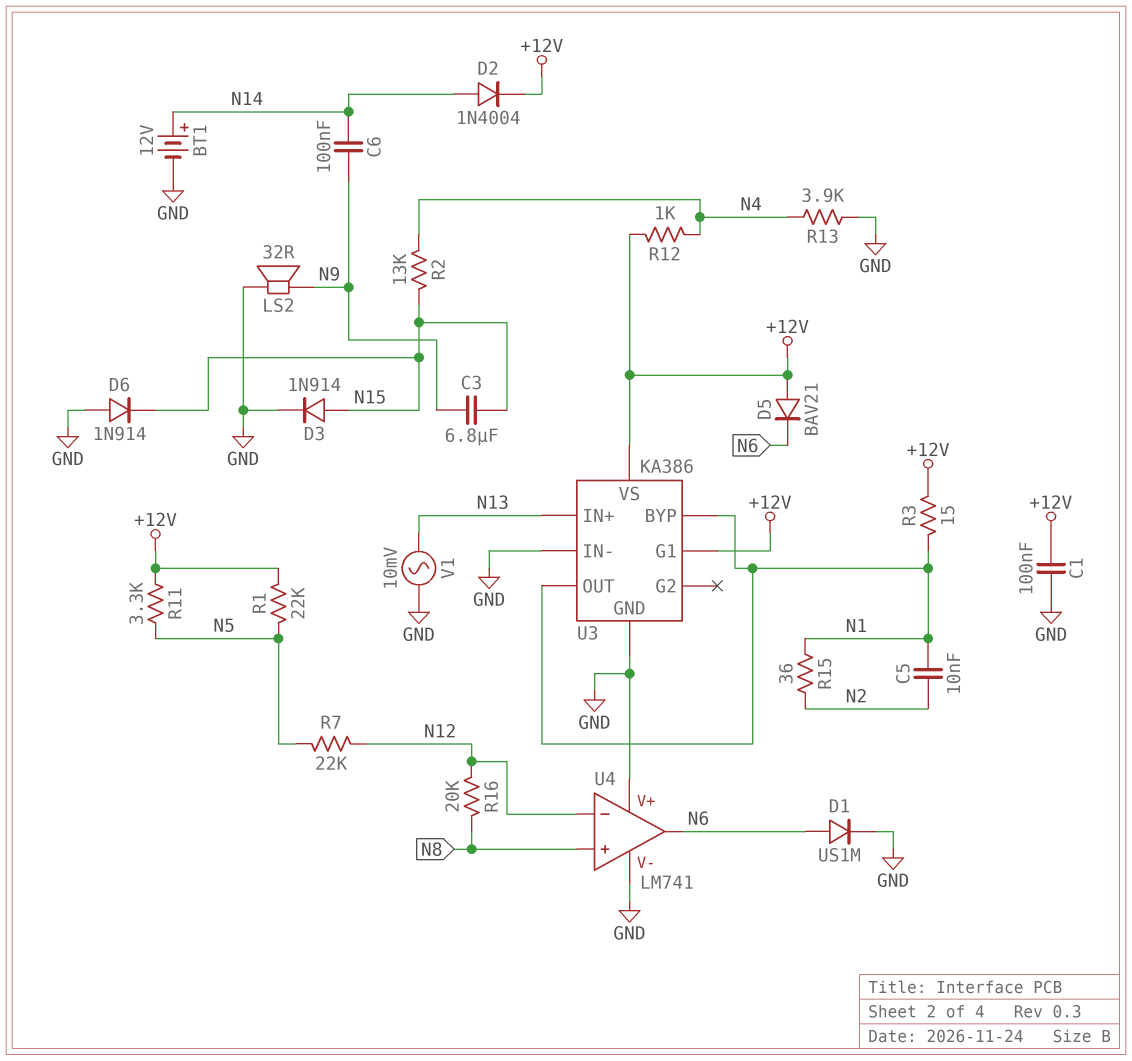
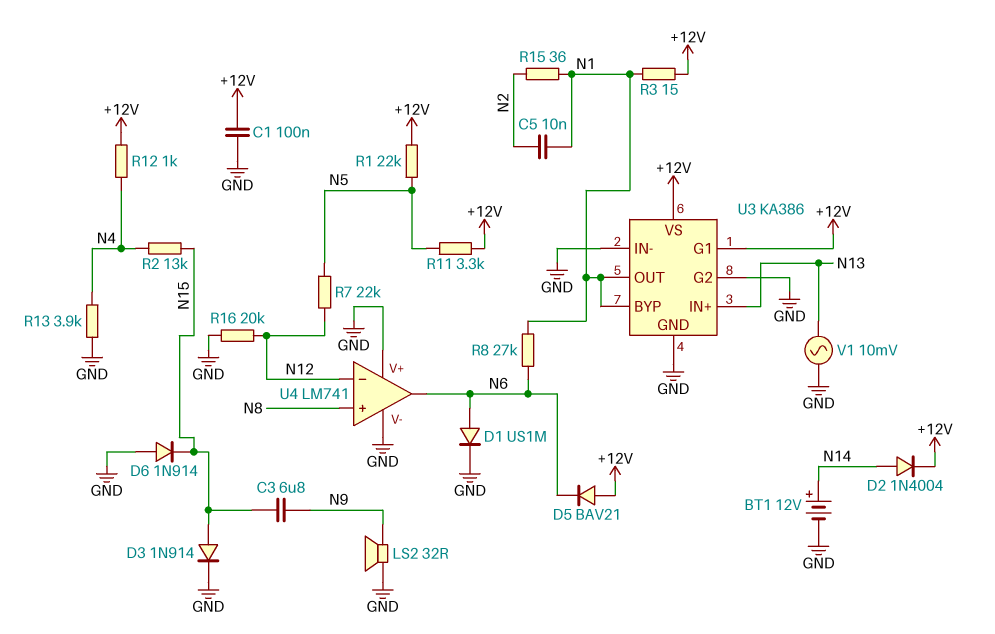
C6: 100nF (N9, N14) -> none
R8: none -> 27k (N1, N6)
R16: 20k (N8, N12) -> 20k (GND, N12)
U3 pin G2: none -> GND

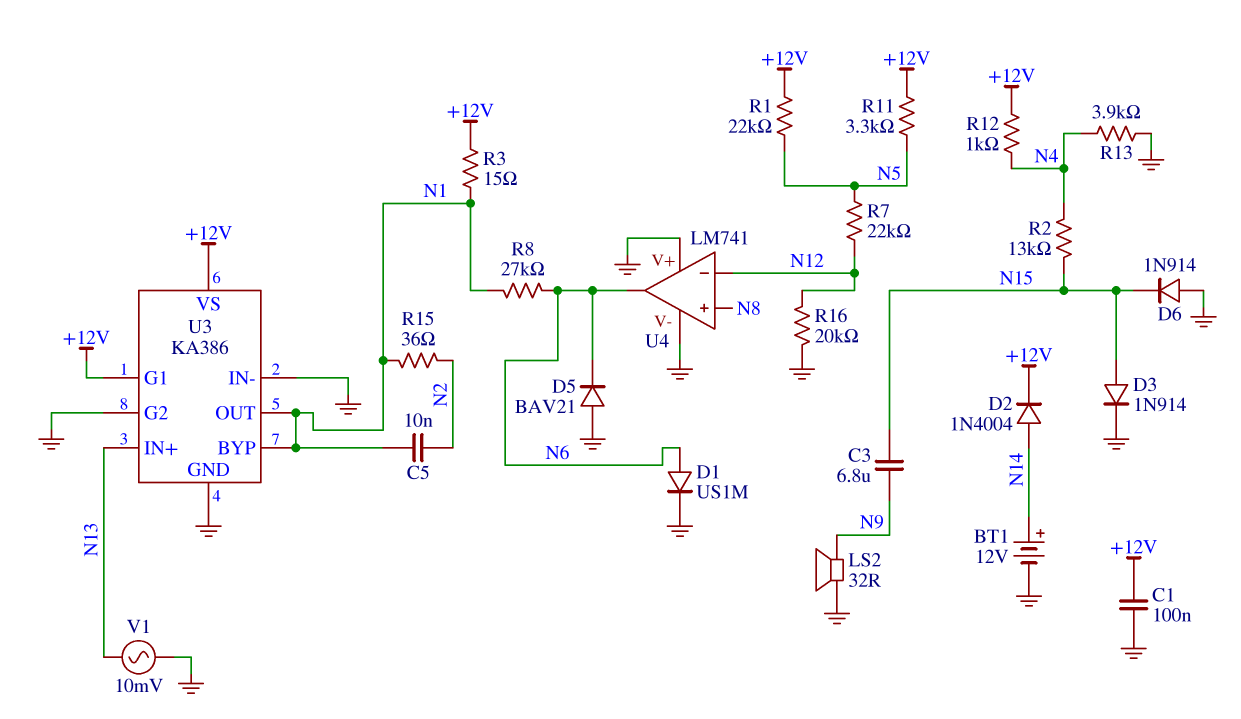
D5: diode BAV21 (A +12V, K N6) -> diode BAV21 (A GND, K N6)

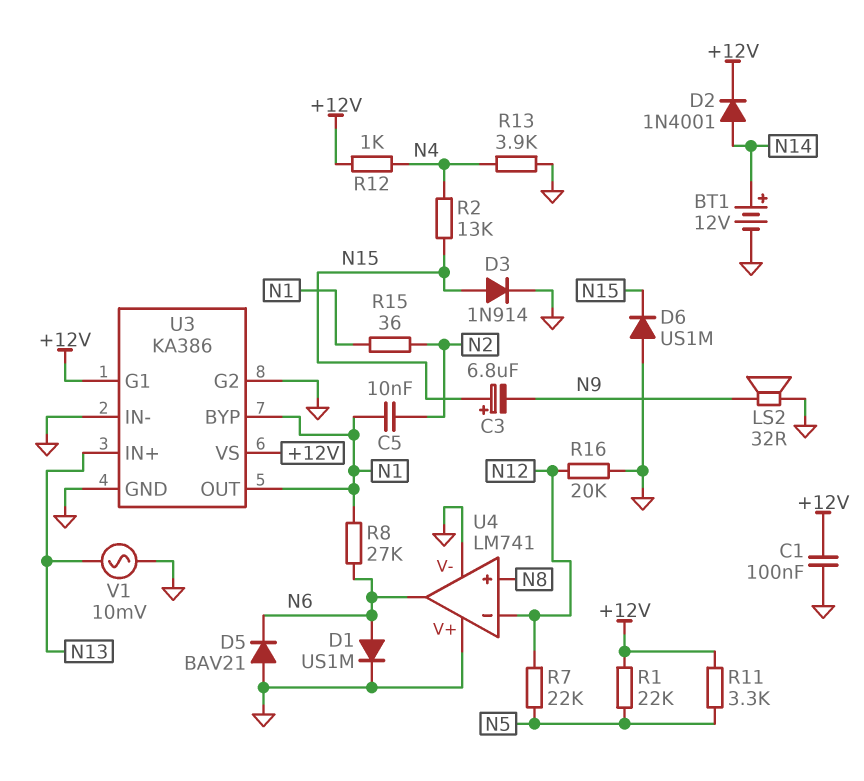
C3: 6.8uF (N9, N15) -> 6.8uF (plus N15, minus N9)
D2: diode 1N4004 (A N14, K +12V) -> diode 1N4001 (A N14, K +12V)
D6: diode 1N914 (A GND, K N15) -> diode US1M (A GND, K N15)
R3: 15 (+12V, N1) -> none

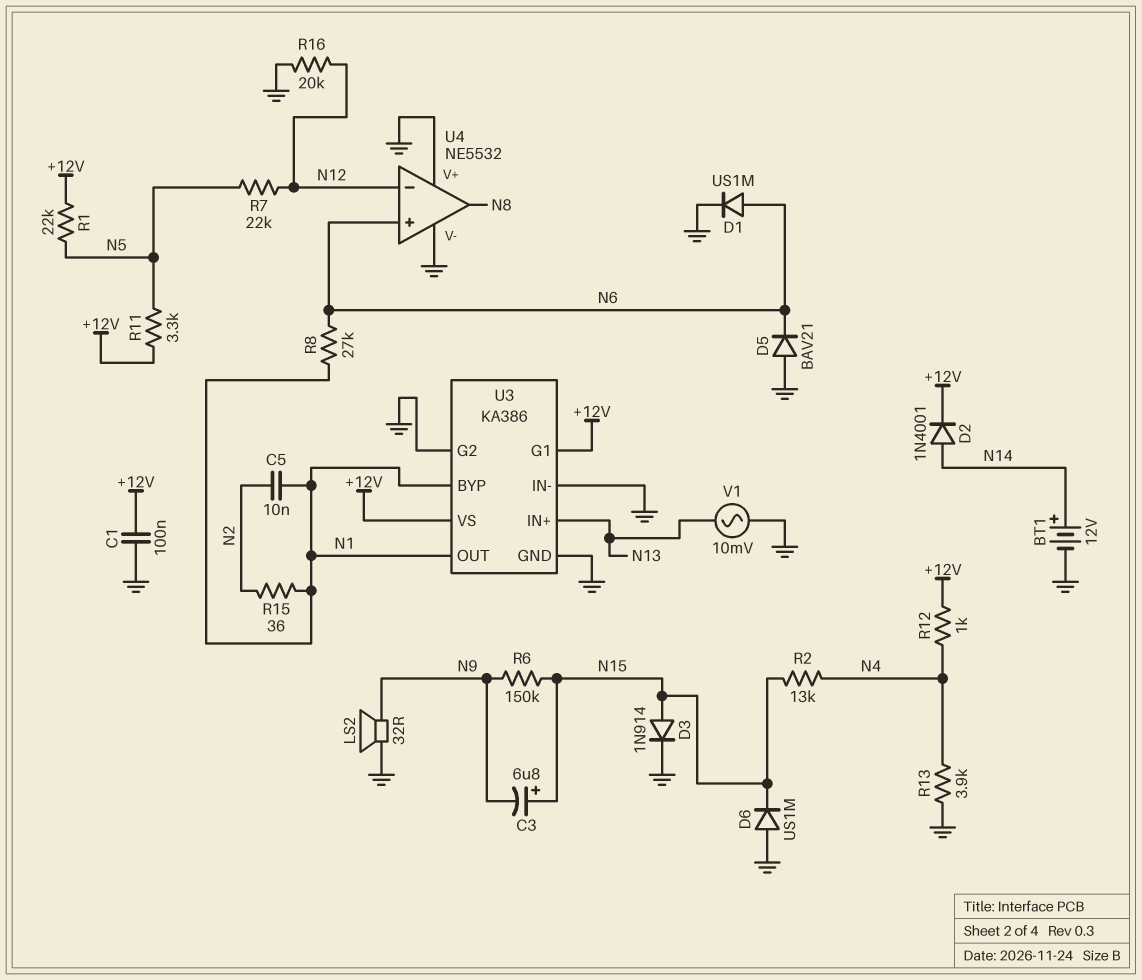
R6: none -> 150k (N9, N15)
U4: LM741 -> NE5532
U4 pin in+: N8 -> N6
U4 pin out: N6 -> N8

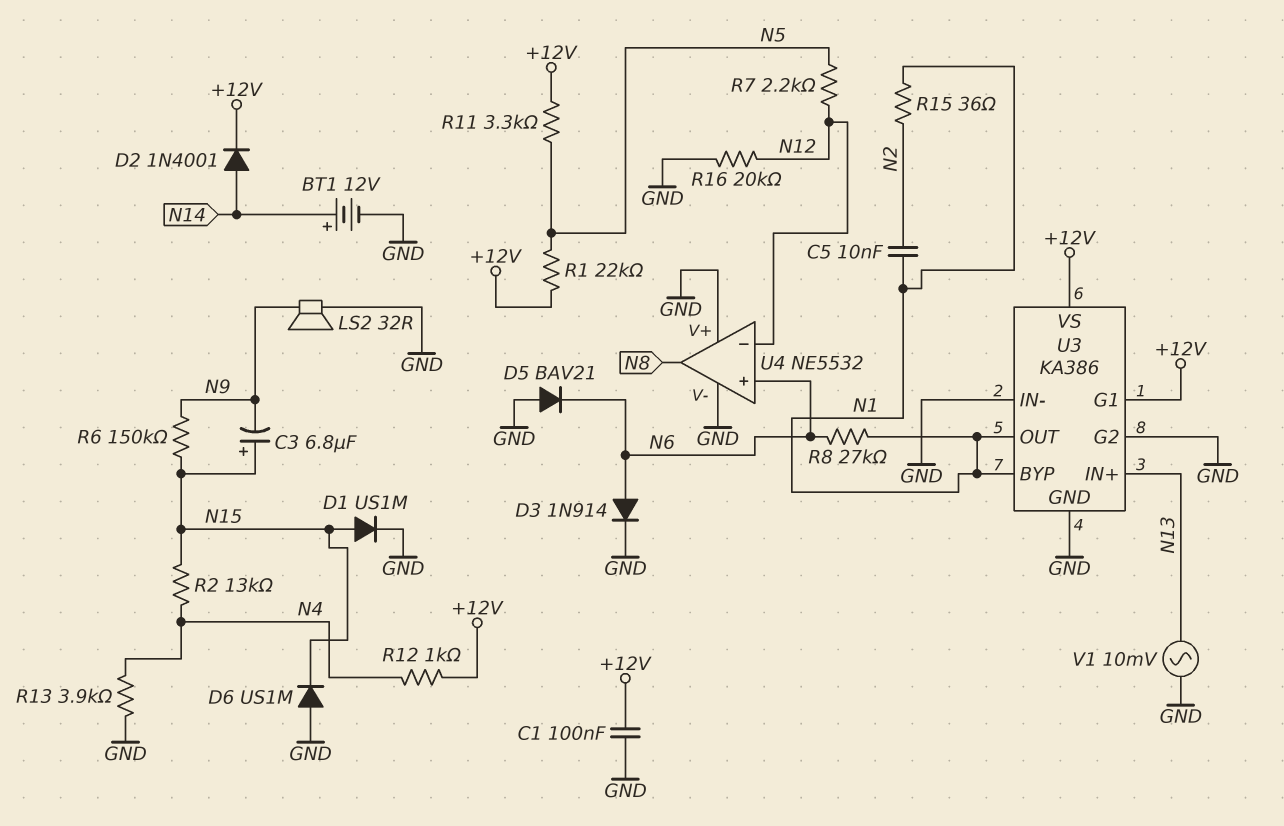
D1: diode US1M (A N6, K GND) -> diode US1M (A N15, K GND)
D3: diode 1N914 (A N15, K GND) -> diode 1N914 (A N6, K GND)
R7: 22k (N5, N12) -> 2.2k (N5, N12)

